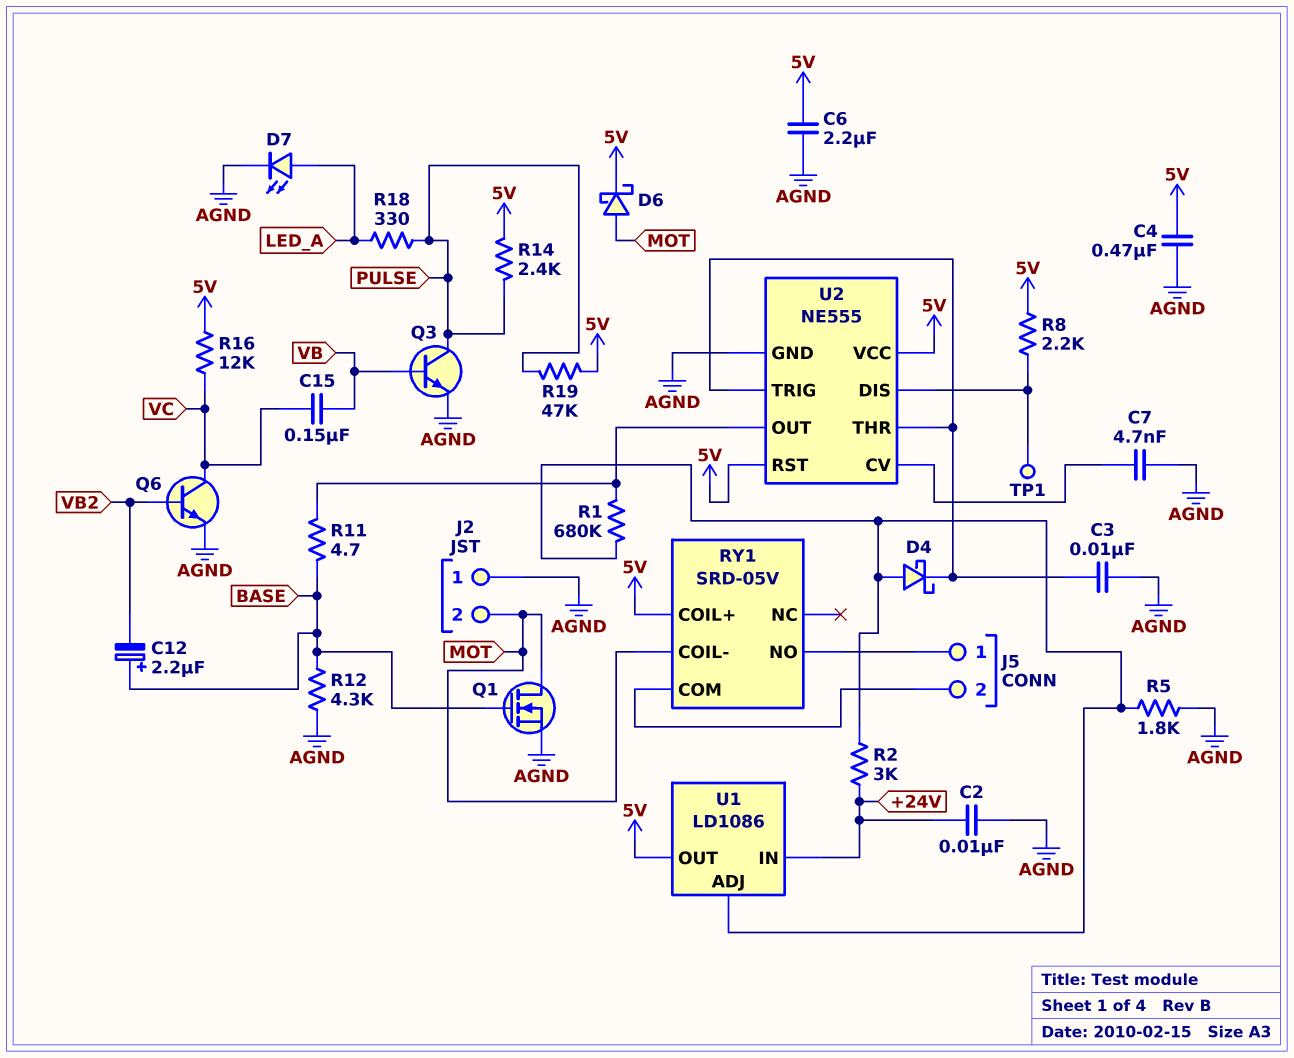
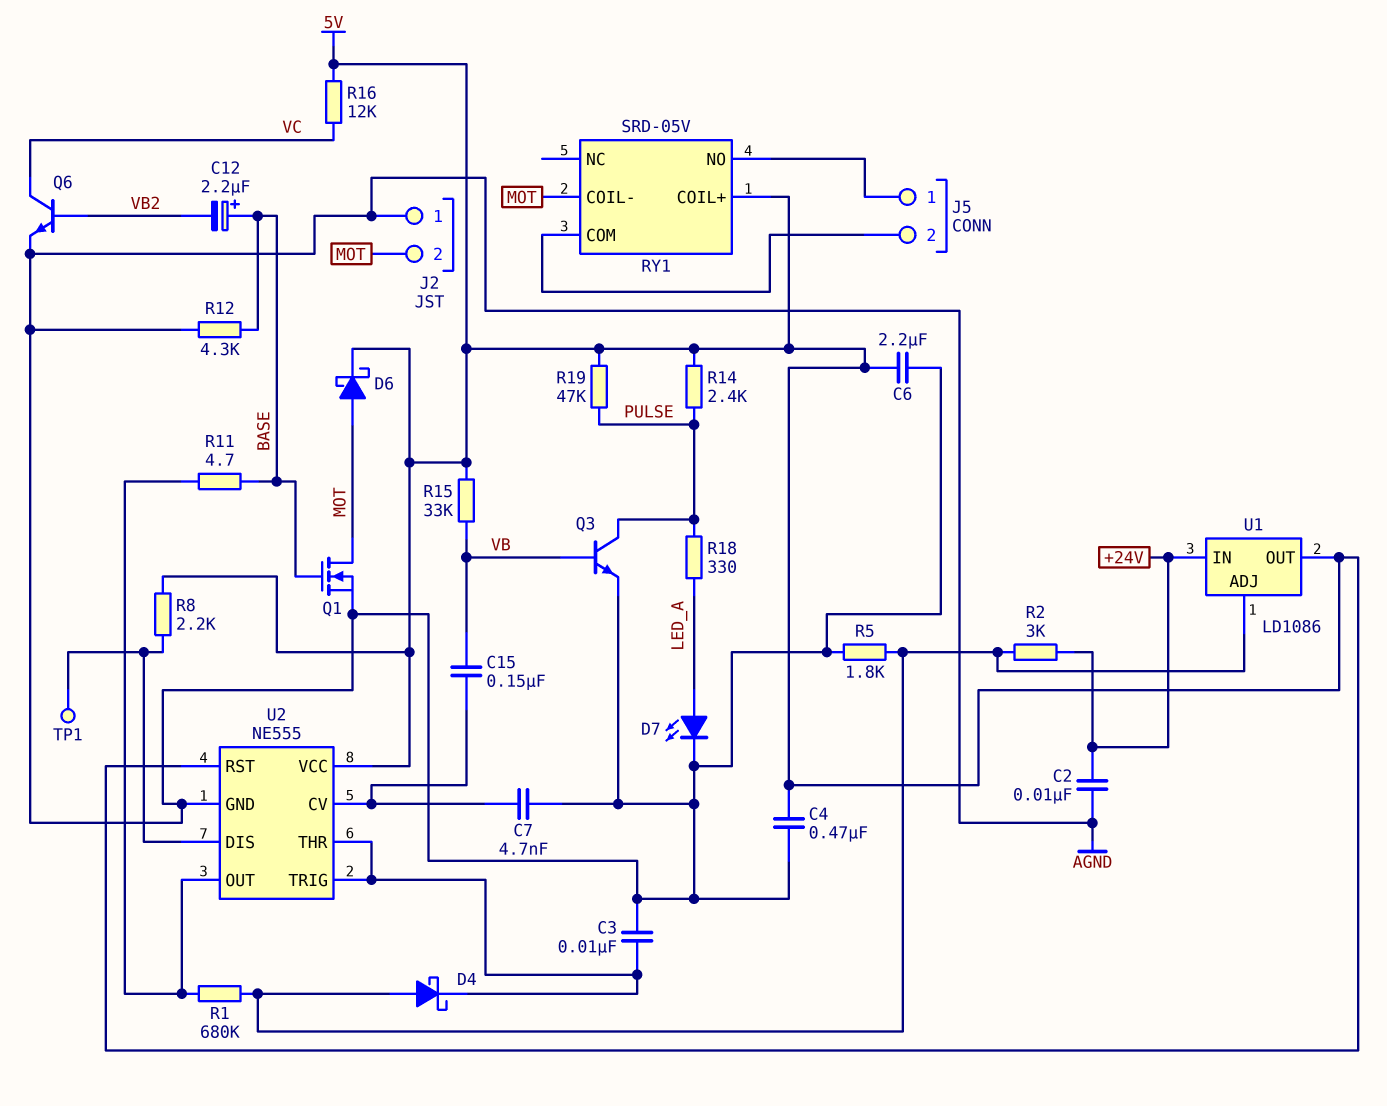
C15: 150nF (VB, VC) -> 150nF (U2/CV, VB)
R15: none -> 33k (5V, VB)

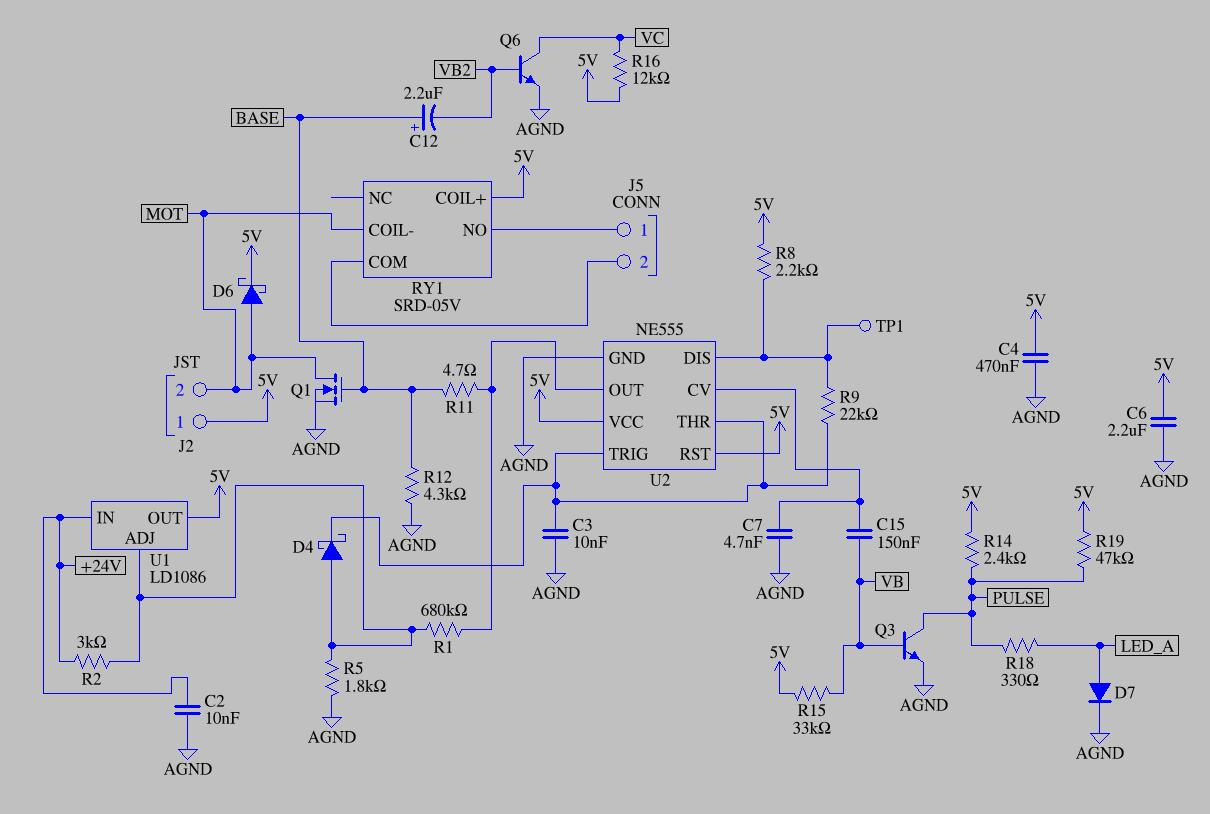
D7: LED (A LED_A, K AGND) -> diode (A LED_A, K AGND)
J2 pin 1: AGND -> 5V
R9: none -> 22k (U2/DIS, U2/THR)

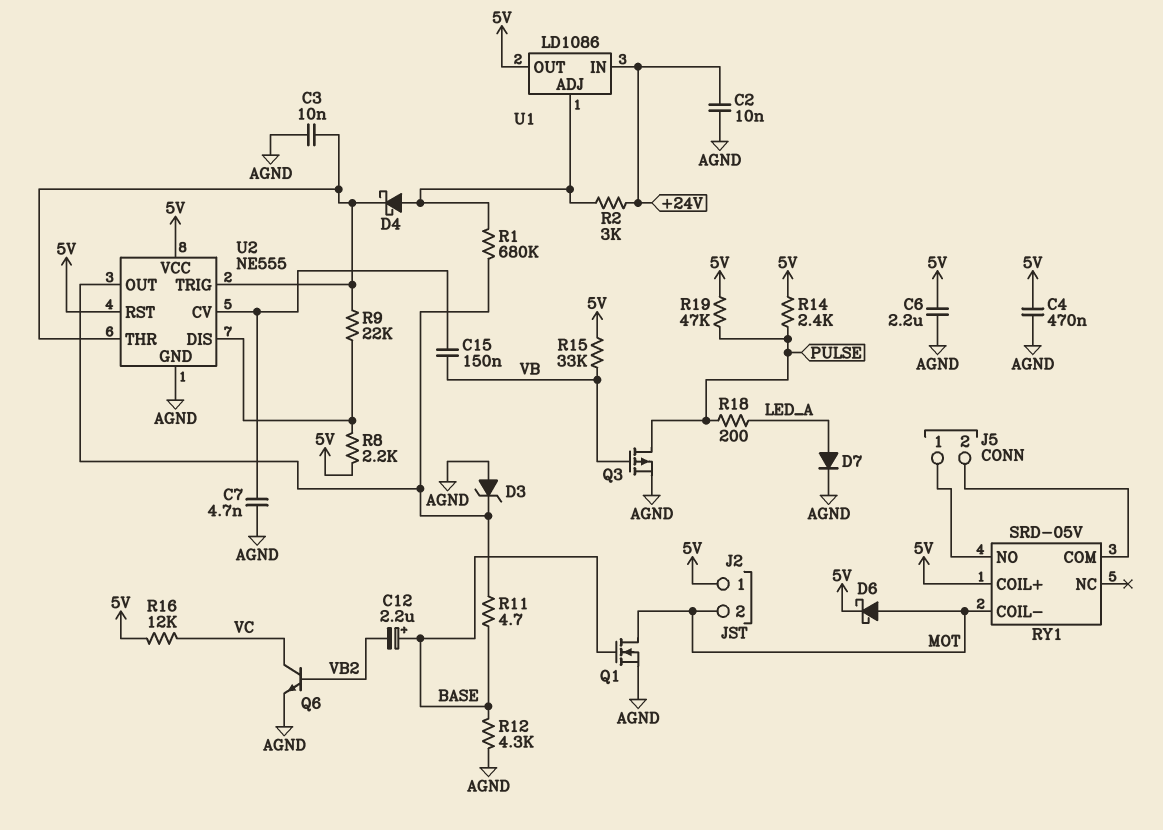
D3: none -> zener (A AGND, K U2/OUT)
Q3: NPN (B VB, C PULSE, E AGND) -> PMOS (G VB, D PULSE, S AGND)
R5: 1.8k (AGND, U1/ADJ) -> none
R18: 330 (LED_A, PULSE) -> 200 (LED_A, PULSE)
TP1: test point (U2/DIS) -> none

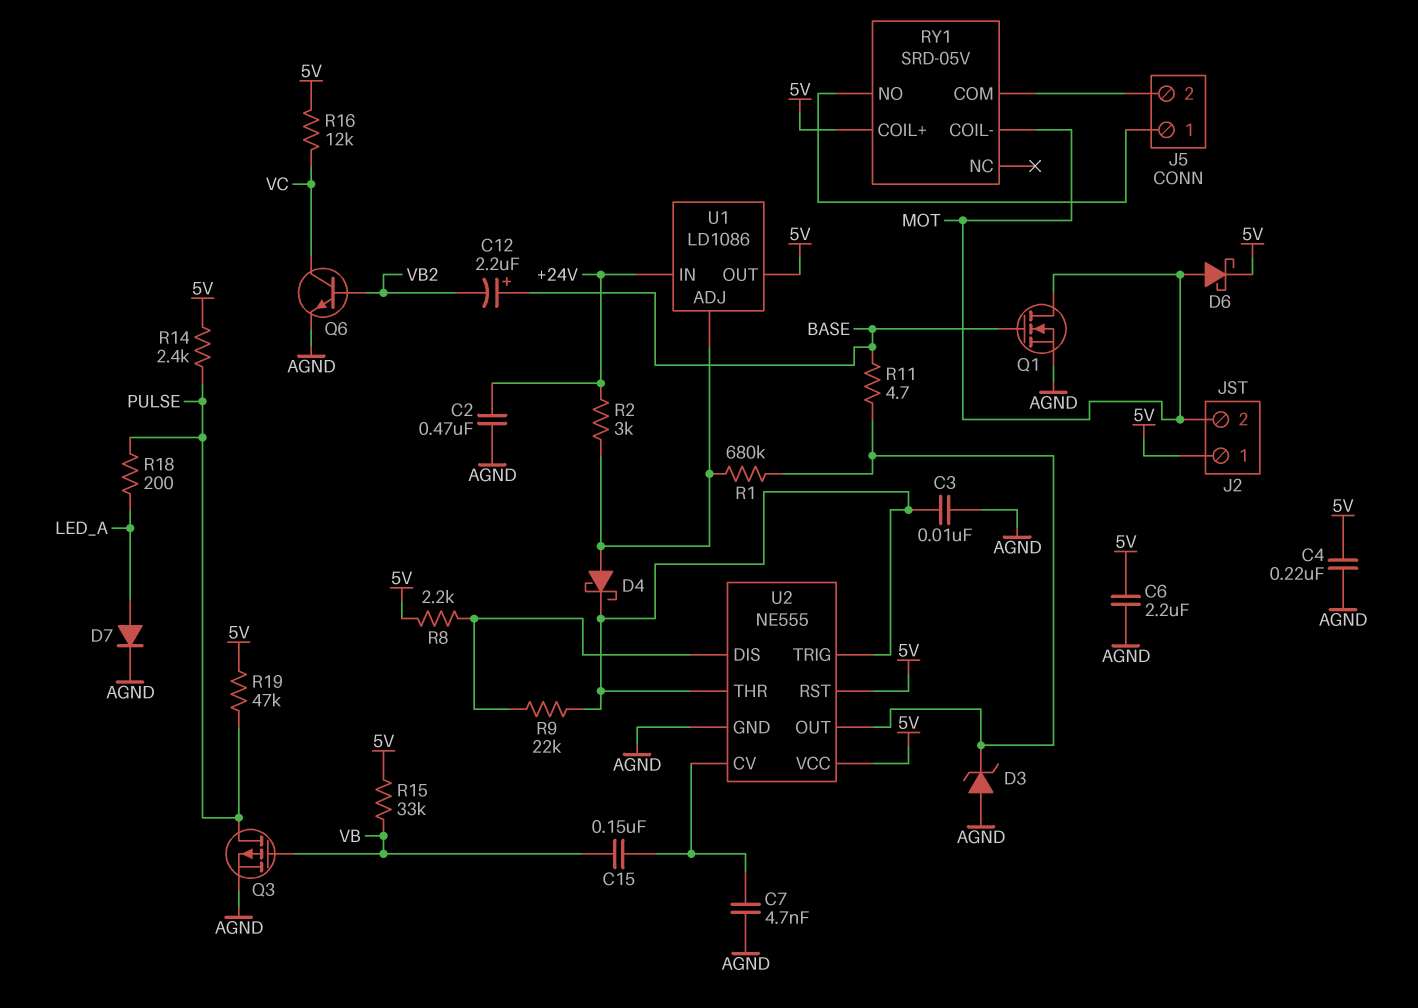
C2: 10nF (+24V, AGND) -> 470nF (+24V, AGND)
C4: 470nF (5V, AGND) -> 220nF (5V, AGND)
R12: 4.3k (AGND, BASE) -> none

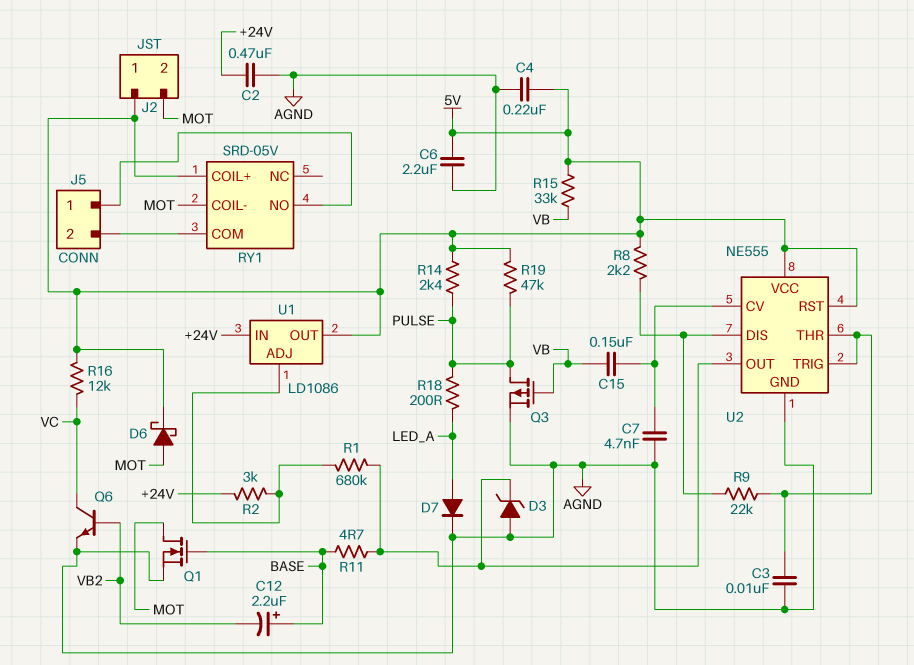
D4: schottky (A U1/ADJ, K U2/THR) -> none

